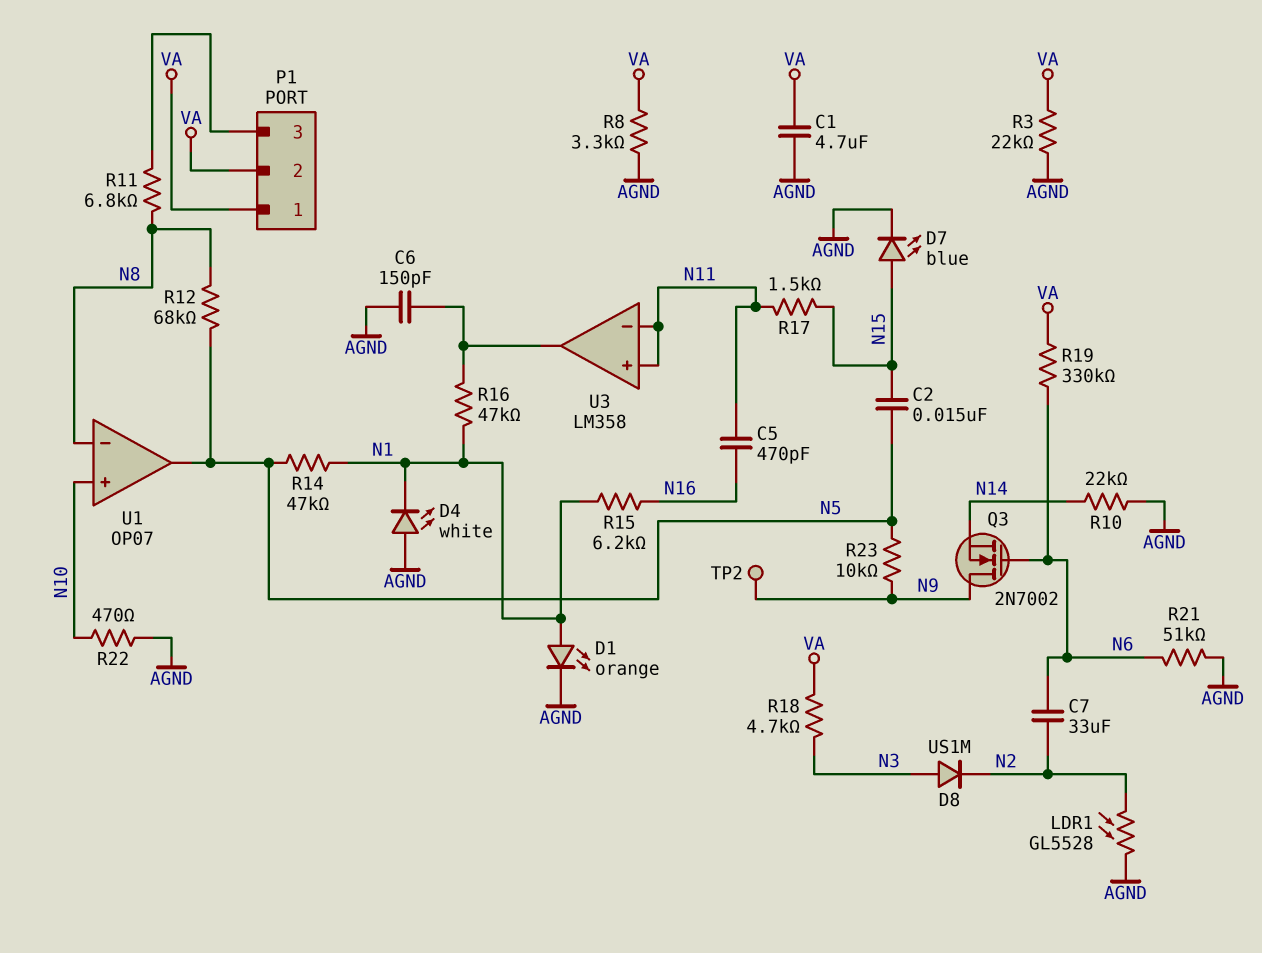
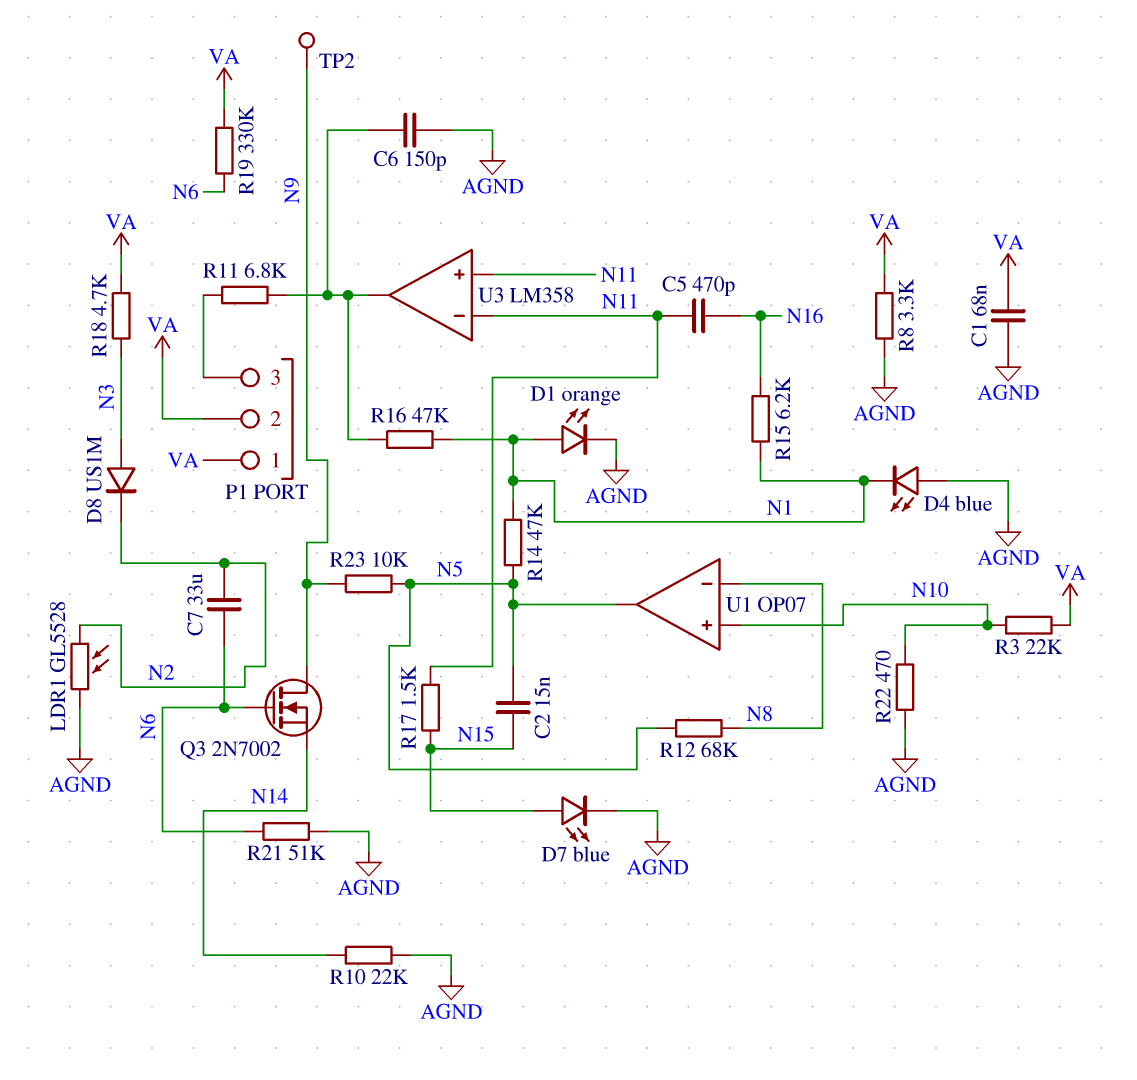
C1: 4.7uF (AGND, VA) -> 68nF (AGND, VA)
D4: LED white (A AGND, K N1) -> LED blue (A AGND, K N1)
R3: 22k (AGND, VA) -> 22k (N10, VA)
R11: 6.8k (N8, P1/3) -> 6.8k (P1/3, U3/out)

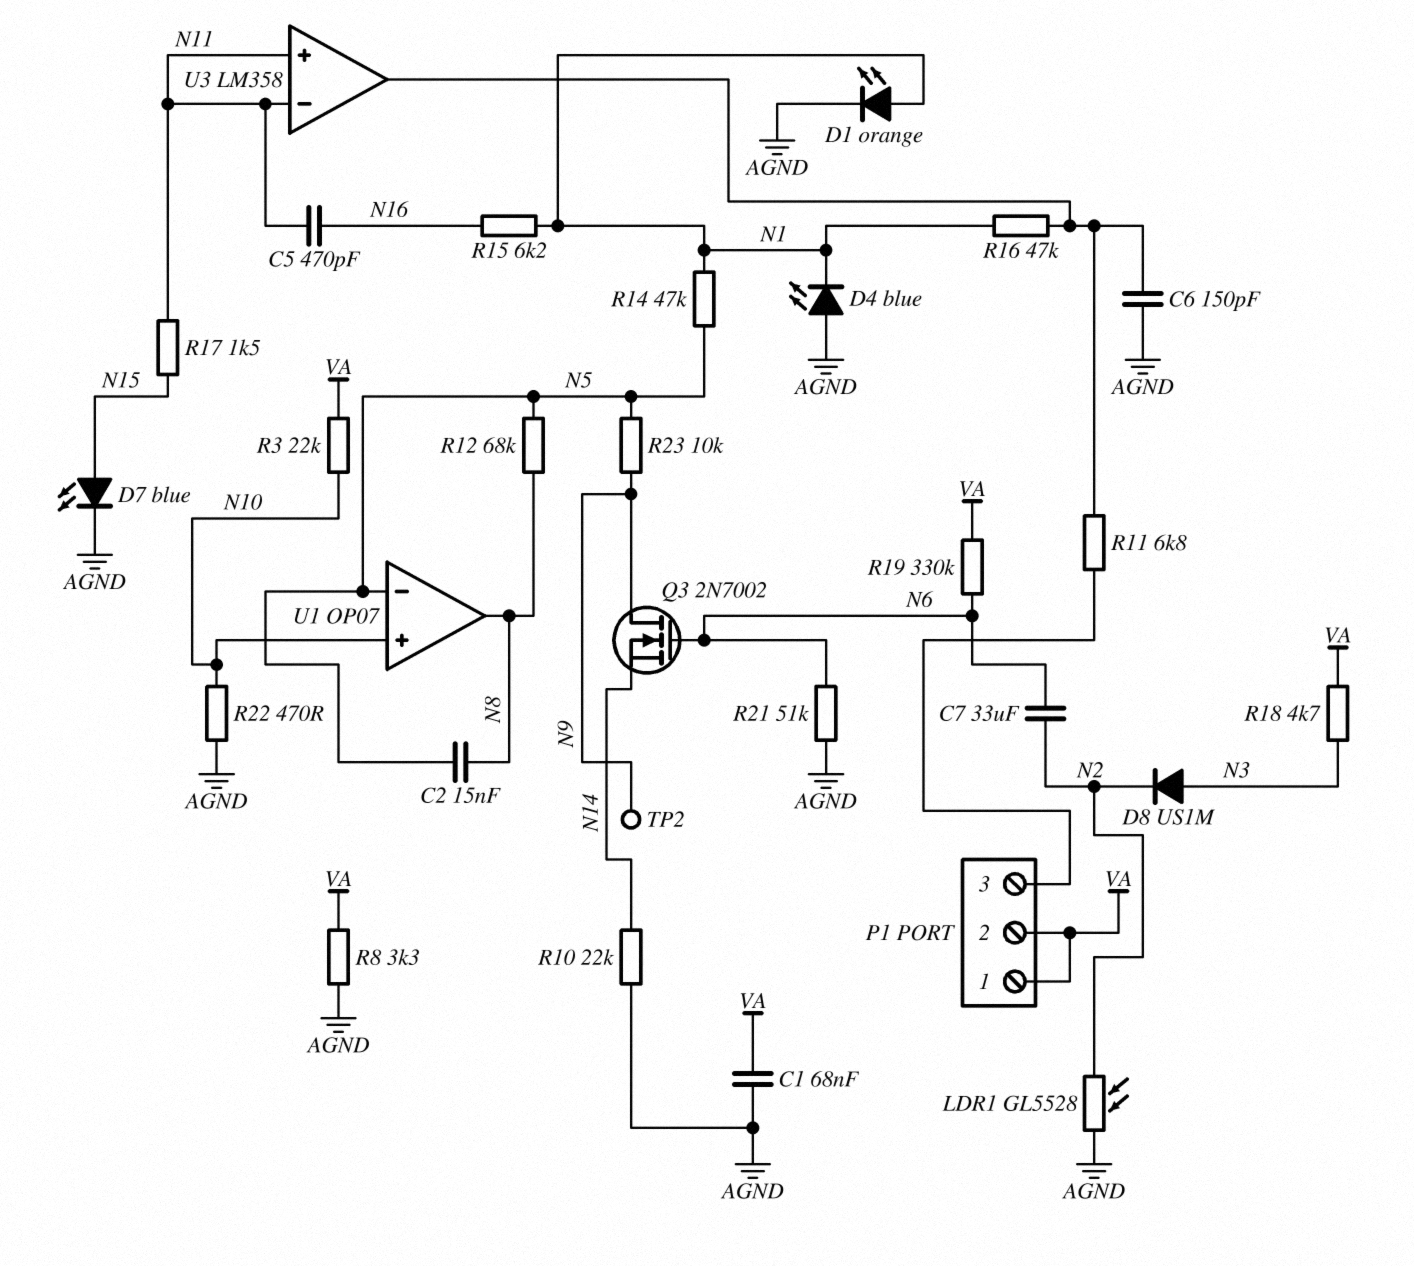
C2: 15nF (N5, N15) -> 15nF (N5, N8)
U1 pin in-: N8 -> N5
U1 pin out: N5 -> N8

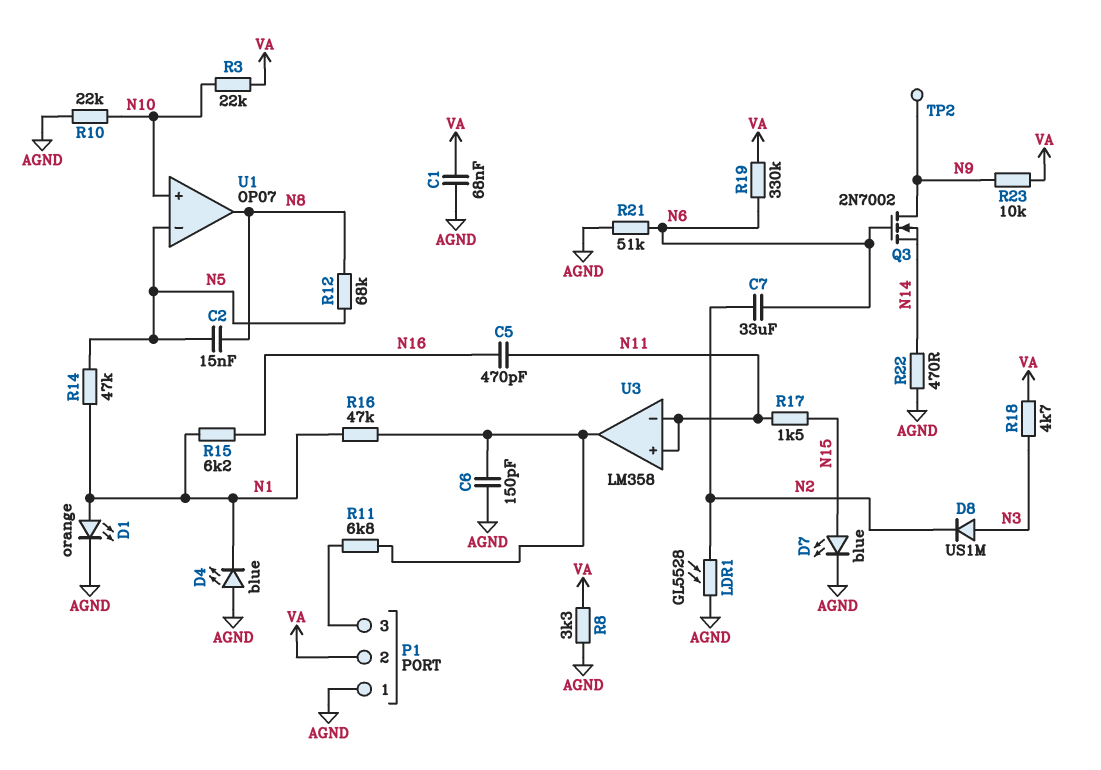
P1 pin 1: VA -> AGND
R10: 22k (AGND, N14) -> 22k (AGND, N10)
R22: 470 (AGND, N10) -> 470 (AGND, N14)
R23: 10k (N5, N9) -> 10k (N9, VA)

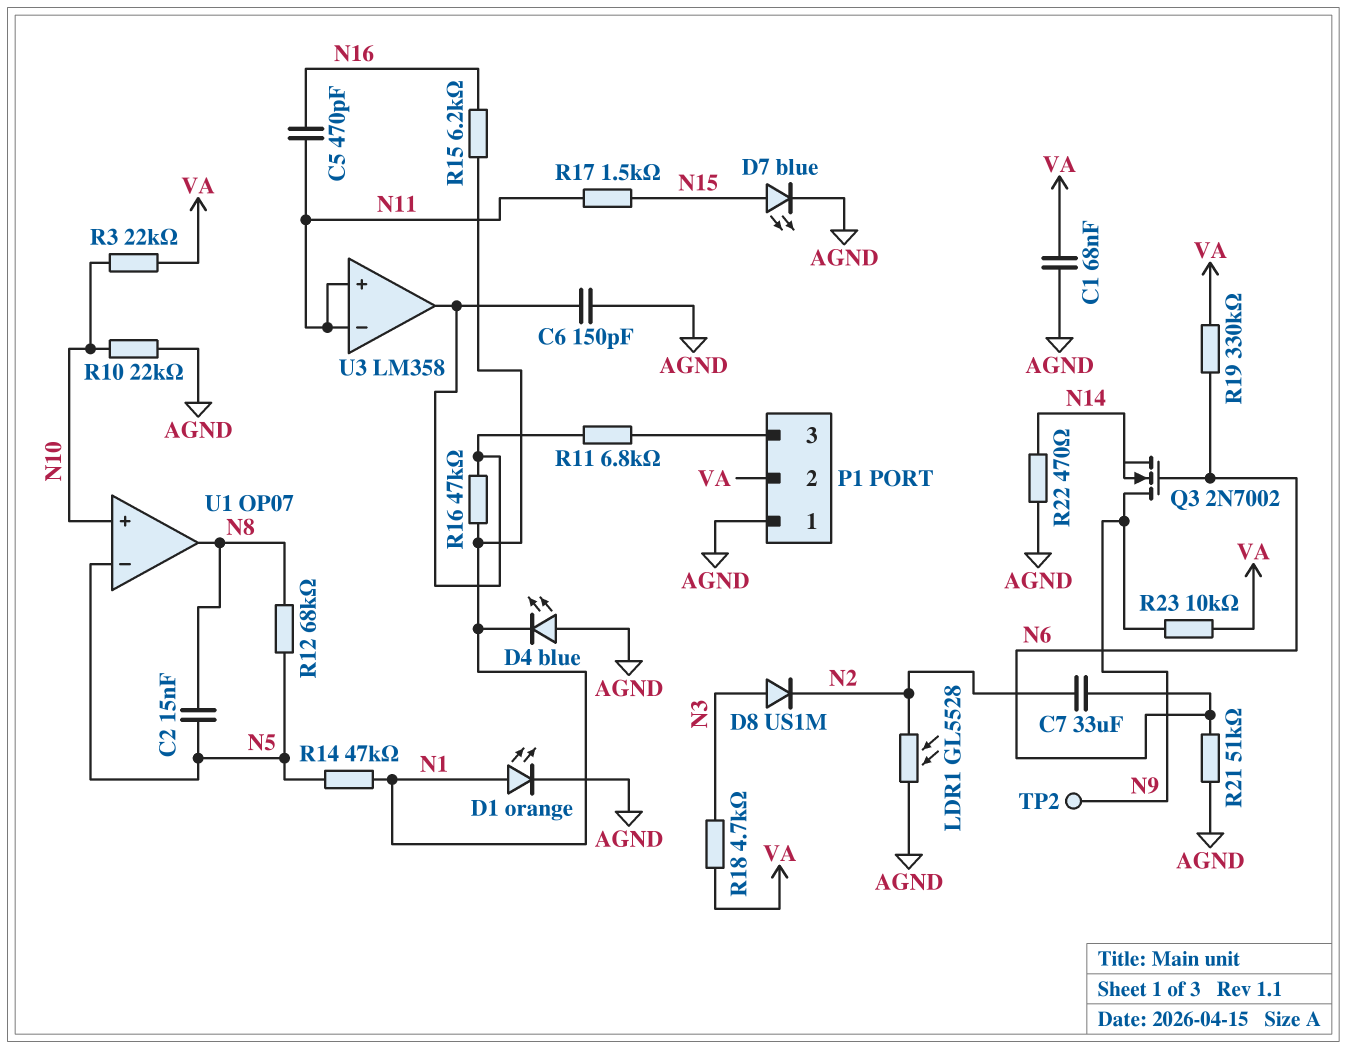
R8: 3.3k (AGND, VA) -> none

